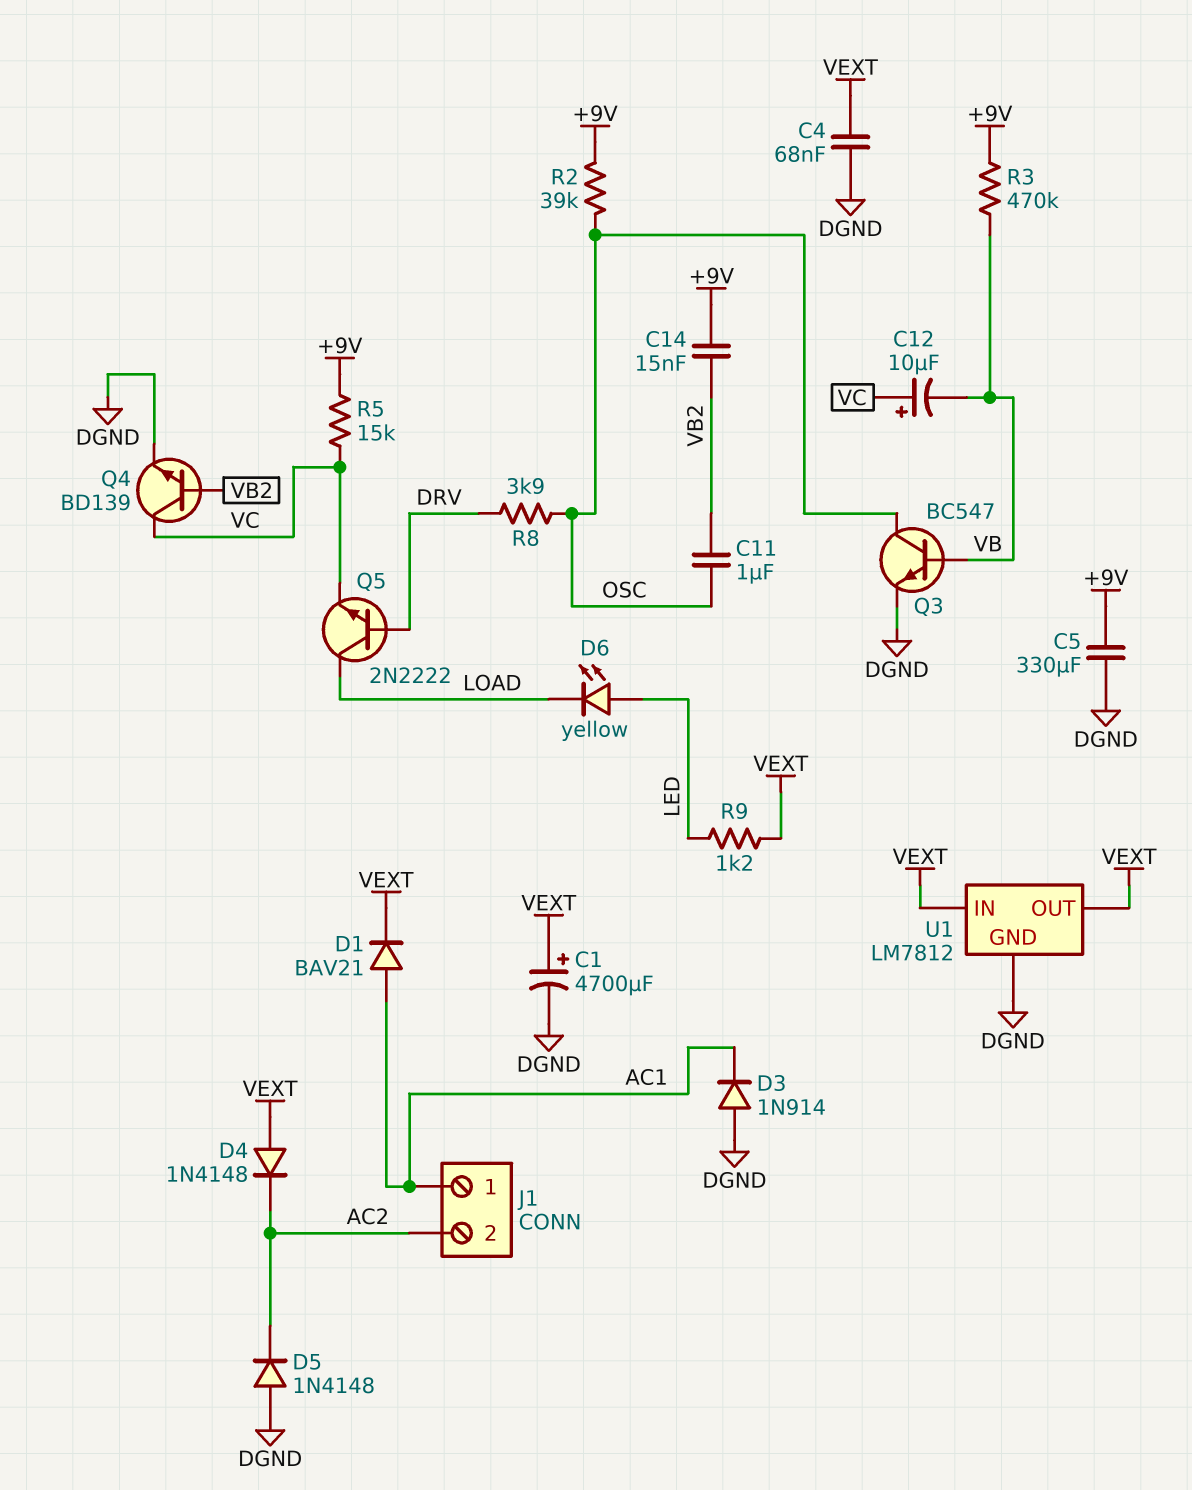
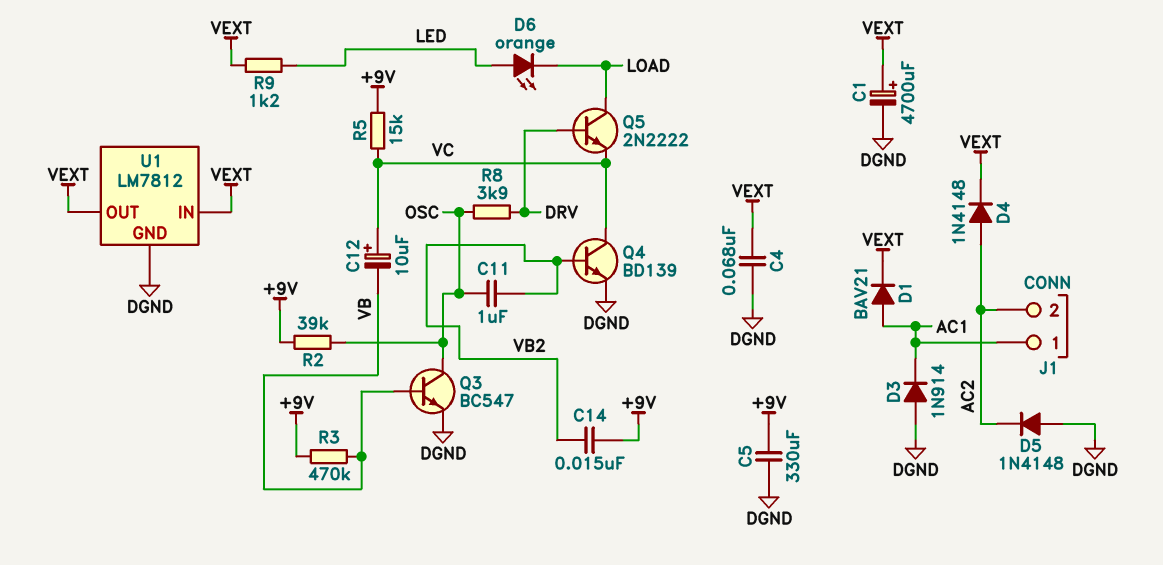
D4: diode 1N4148 (A VEXT, K AC2) -> diode 1N4148 (A AC2, K VEXT)
D6: LED yellow (A LED, K LOAD) -> LED orange (A LED, K LOAD)

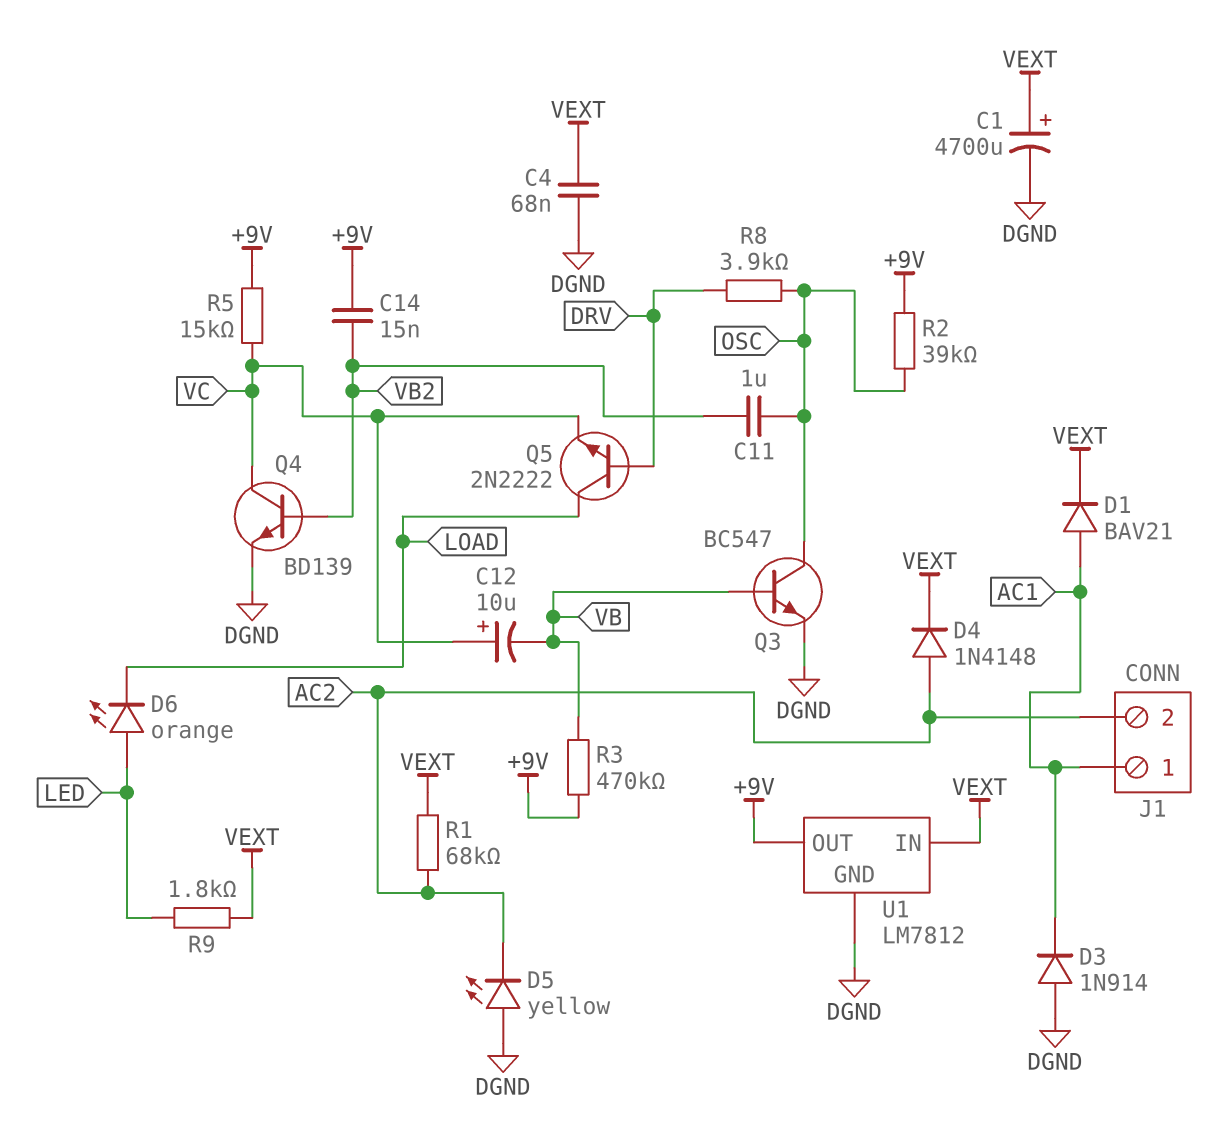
C5: 330uF (+9V, DGND) -> none
D5: diode 1N4148 (A DGND, K AC2) -> LED yellow (A DGND, K AC2)
R1: none -> 68k (AC2, VEXT)
R9: 1.2k (LED, VEXT) -> 1.8k (LED, VEXT)
U1 pin OUT: VEXT -> +9V

